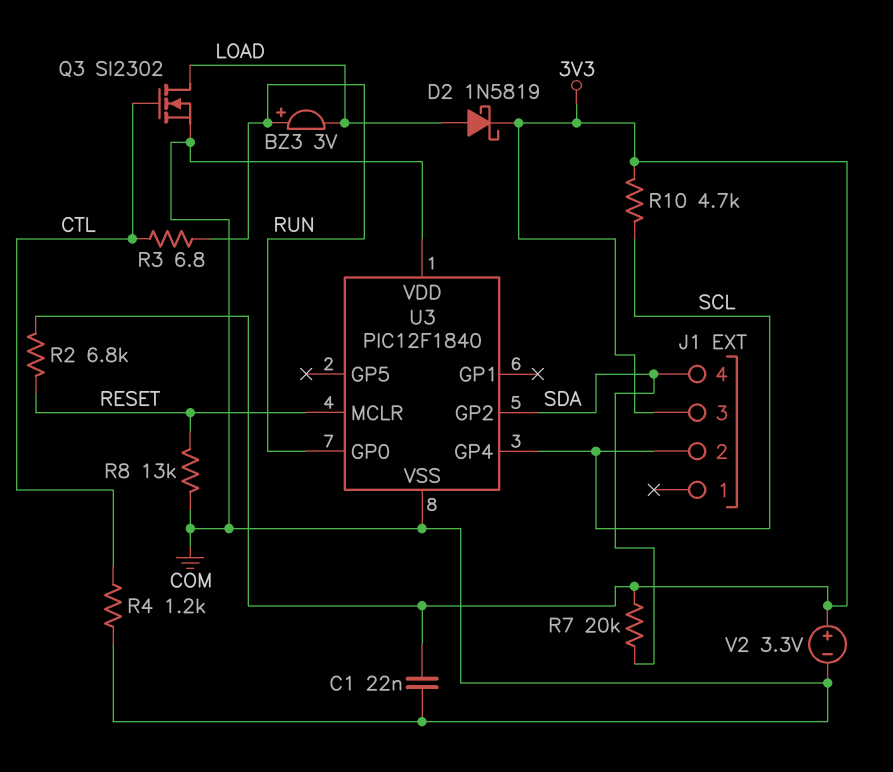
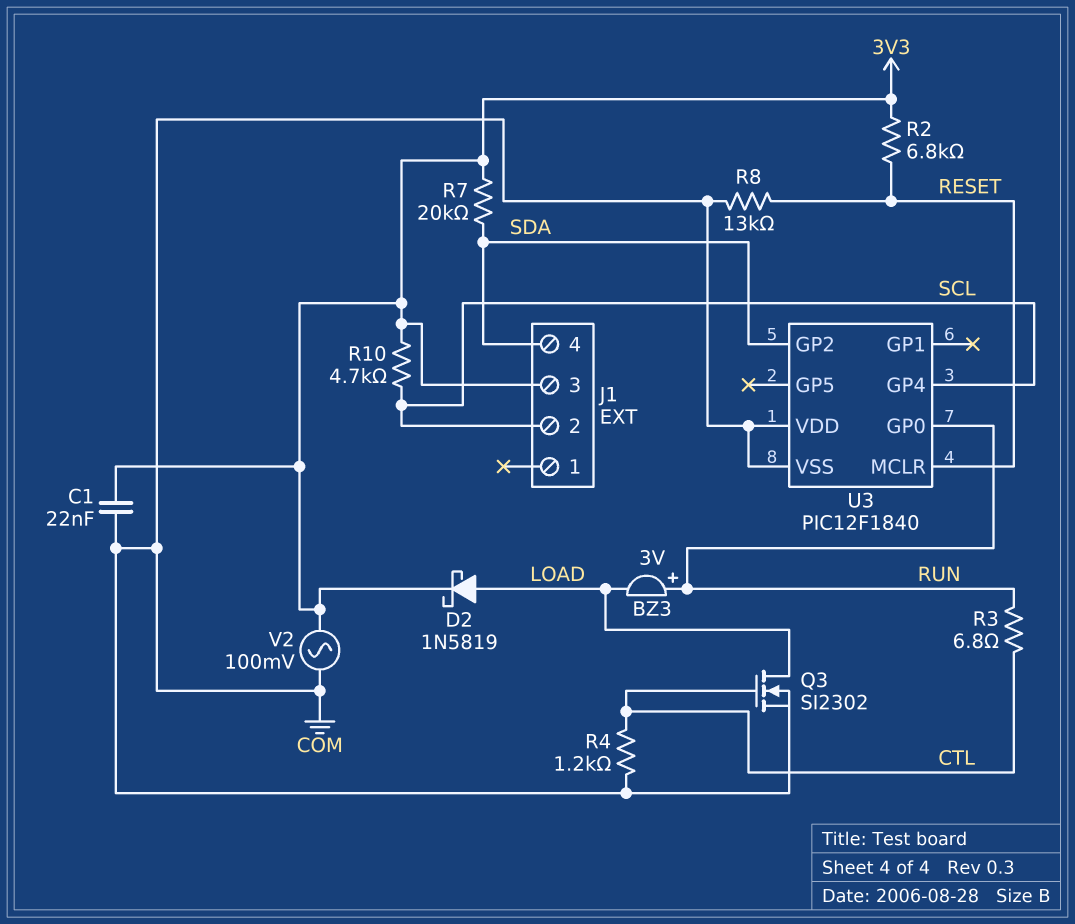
V2: 3.3V (plus 3V3, minus COM) -> AC 100mV (3V3, COM)

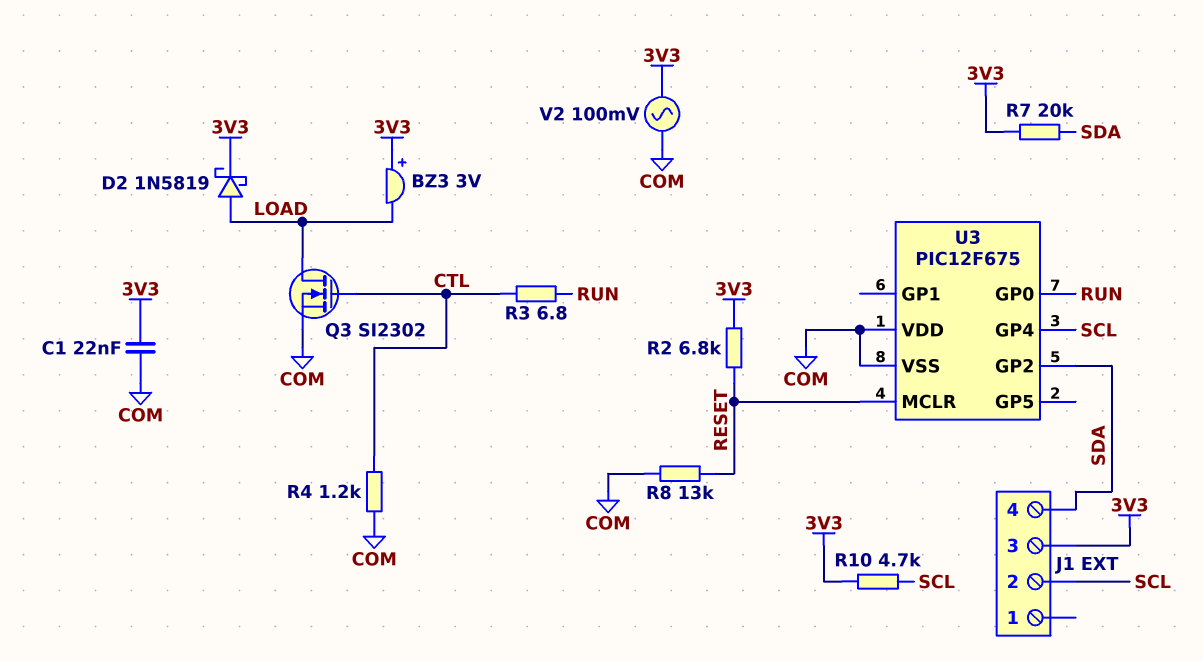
BZ3: buzzer 3V (plus RUN, minus LOAD) -> buzzer 3V (plus 3V3, minus LOAD)
U3: PIC12F1840 -> PIC12F675

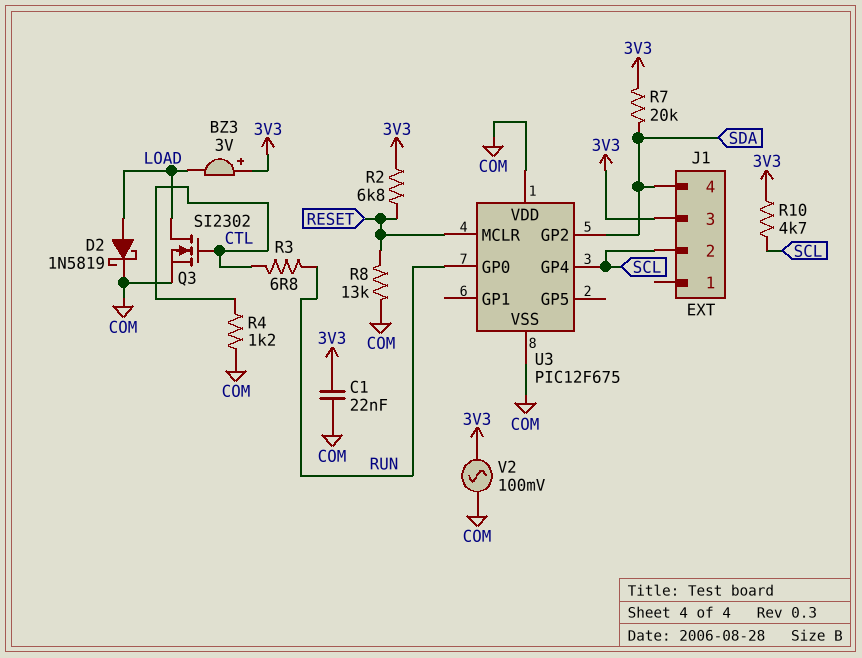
D2: schottky 1N5819 (A LOAD, K 3V3) -> schottky 1N5819 (A LOAD, K COM)

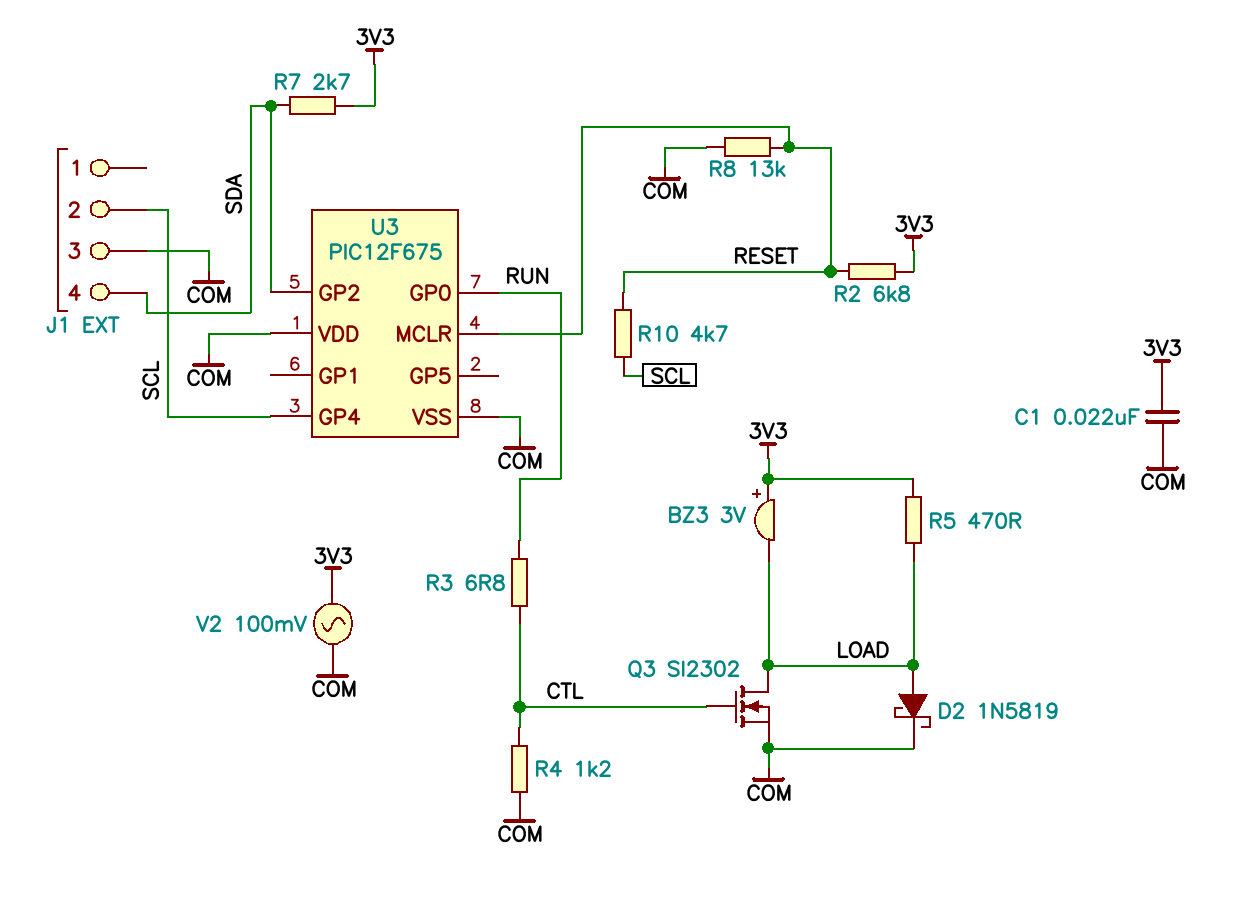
J1 pin 3: 3V3 -> COM
R5: none -> 470 (3V3, LOAD)
R7: 20k (3V3, SDA) -> 2.7k (3V3, SDA)
R10: 4.7k (3V3, SCL) -> 4.7k (RESET, SCL)

